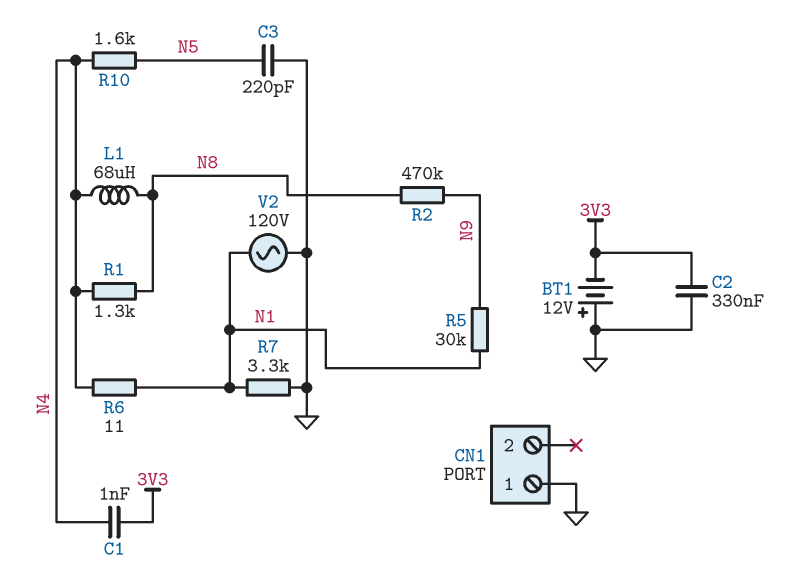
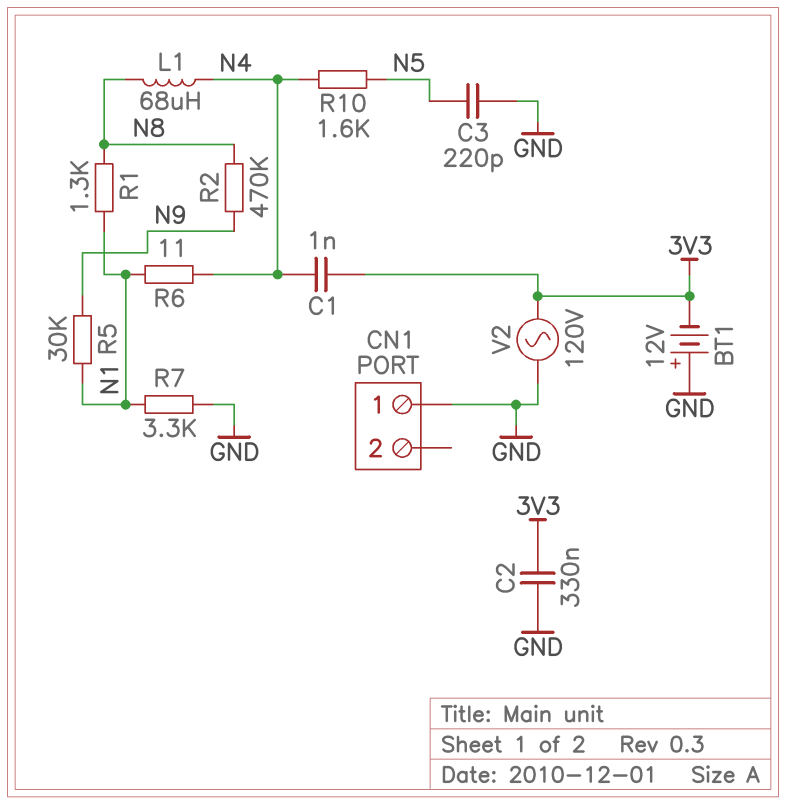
R1: 1.3k (N4, N8) -> 1.3k (N1, N8)
V2: AC 120V (GND, N1) -> AC 120V (3V3, GND)

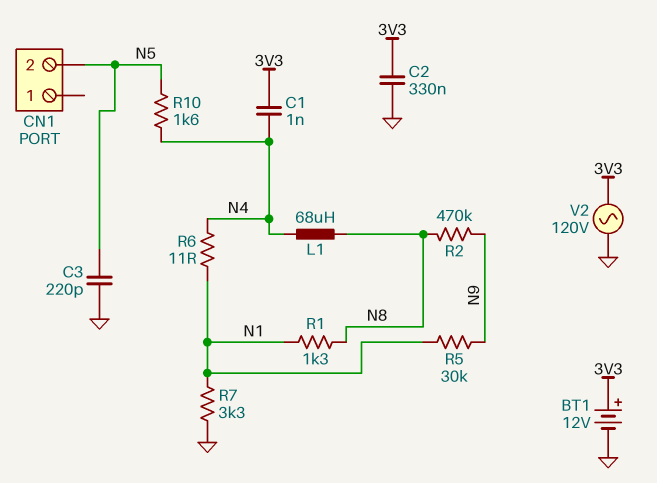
BT1: 12V (plus GND, minus 3V3) -> 12V (plus 3V3, minus GND)
CN1 pin 1: GND -> none
CN1 pin 2: none -> N5

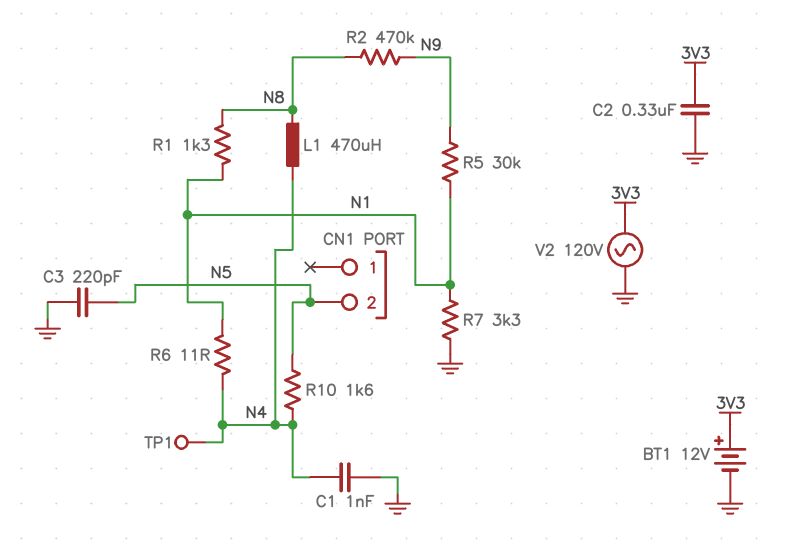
C1: 1nF (3V3, N4) -> 1nF (GND, N4)
L1: 68uH (N4, N8) -> 470uH (N4, N8)
TP1: none -> test point (N4)

